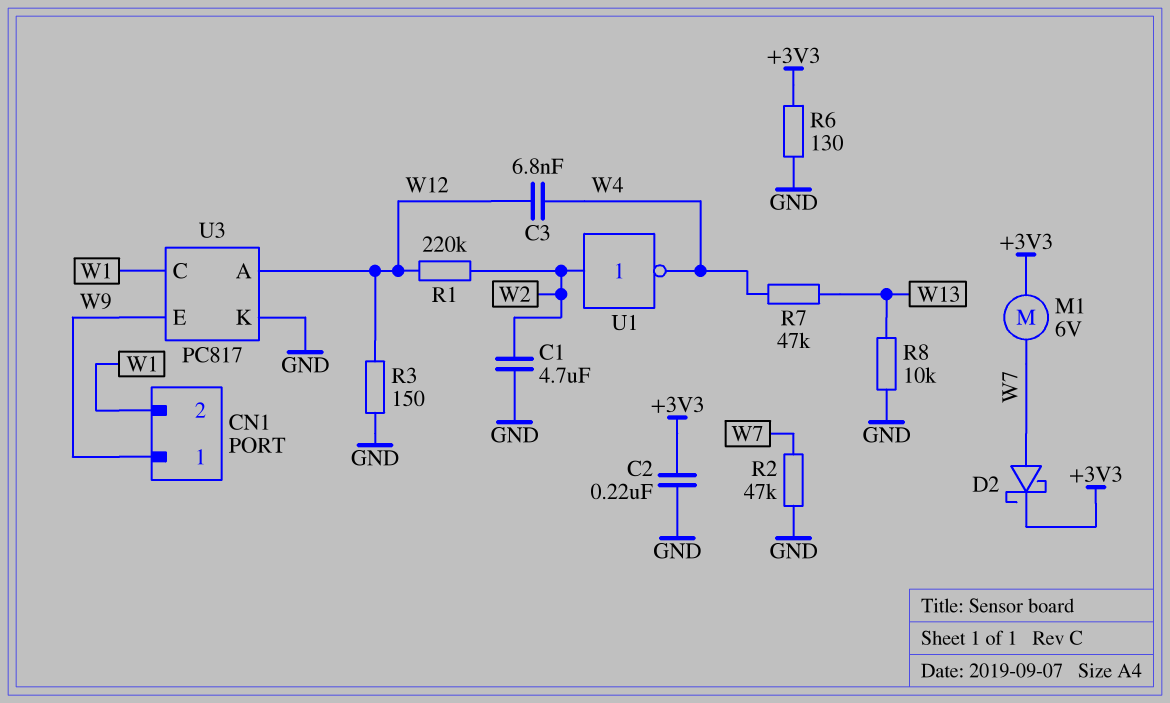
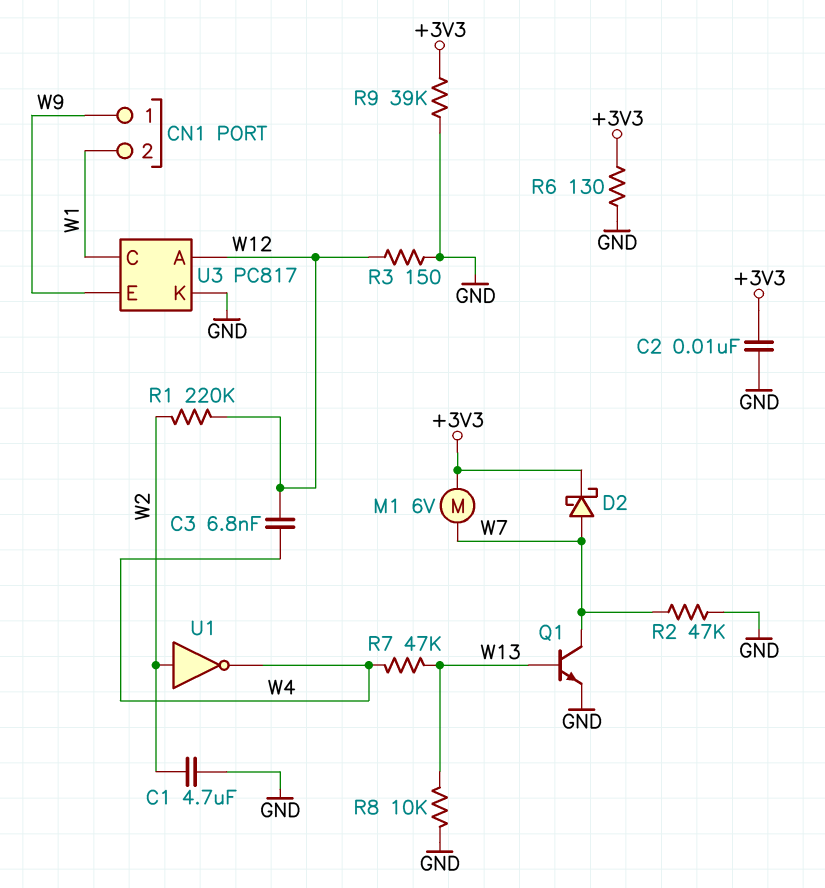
C2: 220nF (+3V3, GND) -> 10nF (+3V3, GND)
Q1: none -> NPN (B W13, C W7, E GND)
R9: none -> 39k (+3V3, GND)

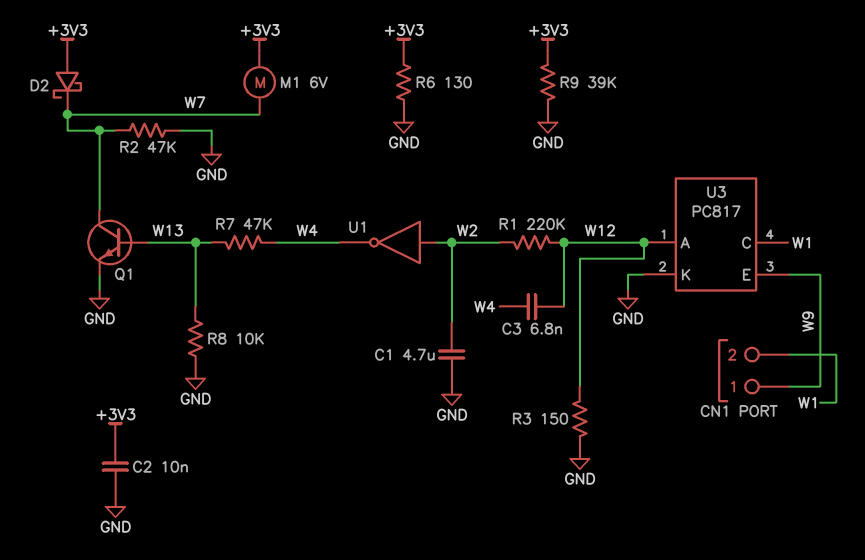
D2: schottky (A W7, K +3V3) -> schottky (A +3V3, K W7)

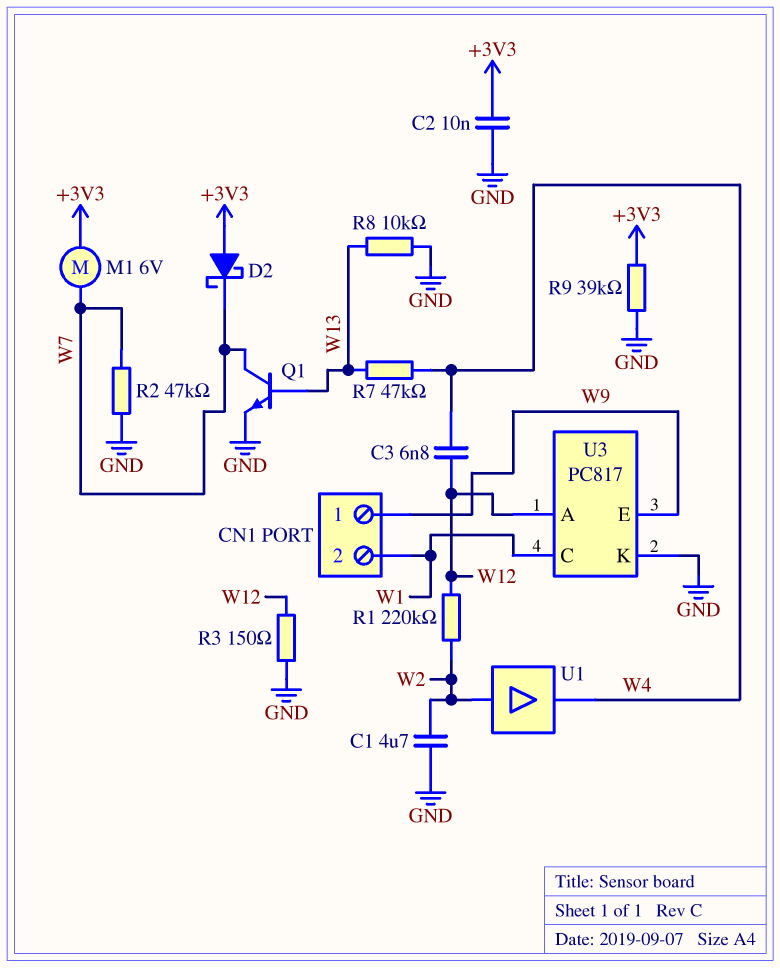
R6: 130 (+3V3, GND) -> none
U1: NOT (in W2, out W4) -> buffer (in W2, out W4)

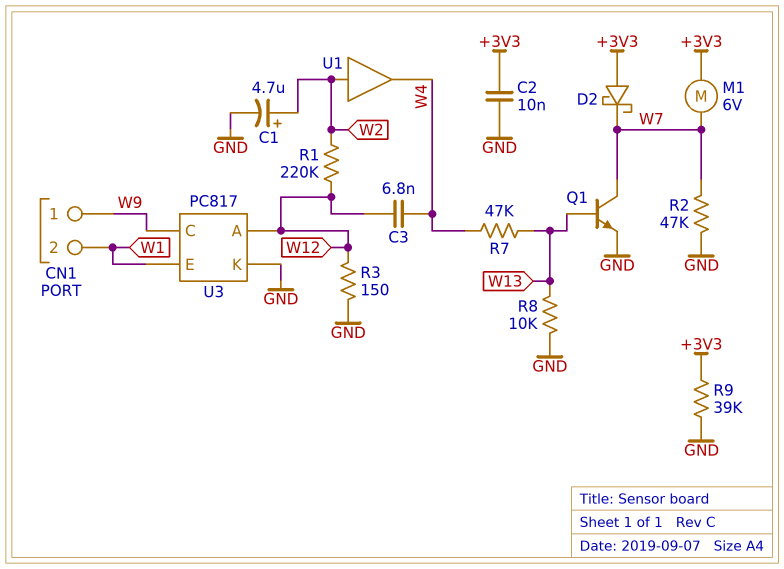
C1: 4.7uF (GND, W2) -> 4.7uF (plus W2, minus GND)
U3 pin C: W1 -> W9
U3 pin E: W9 -> W1

